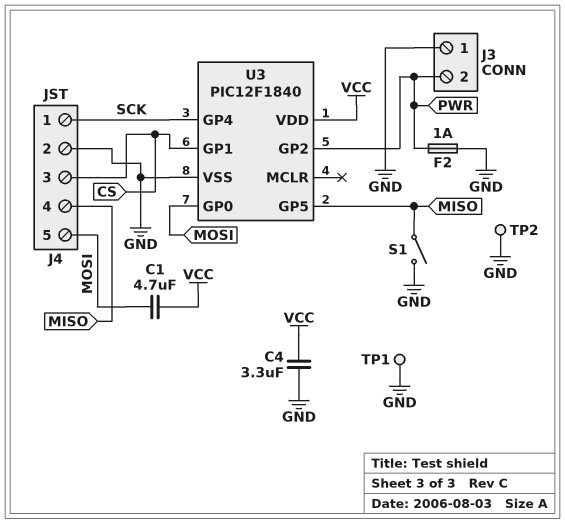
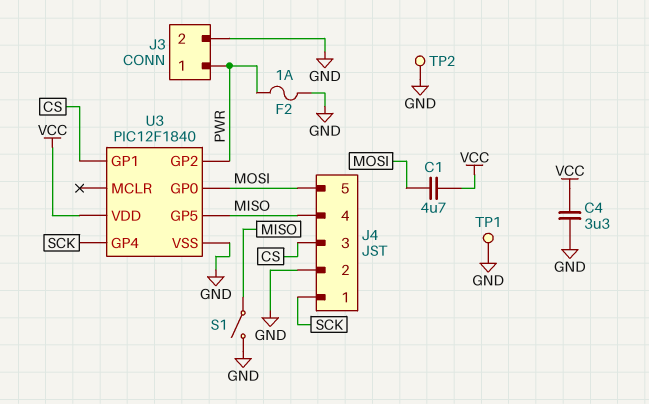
J3 pin 1: GND -> PWR
J3 pin 2: PWR -> GND

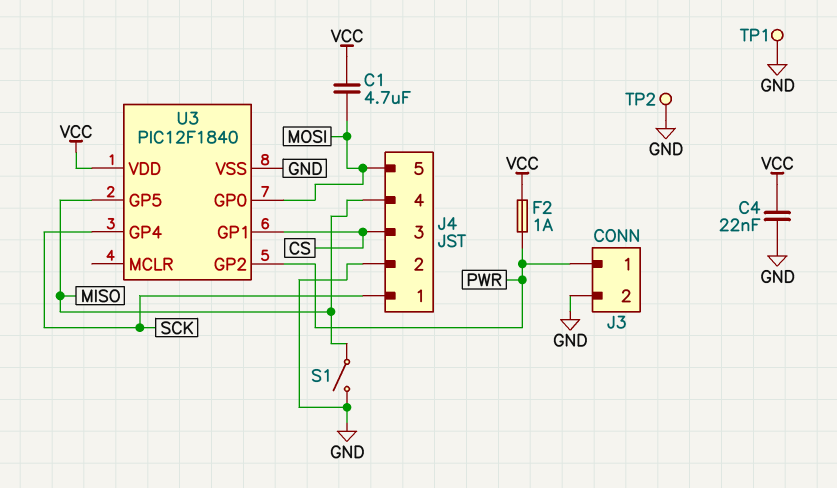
C4: 3.3uF (GND, VCC) -> 22nF (GND, VCC)
F2: 1A (GND, PWR) -> 1A (PWR, VCC)

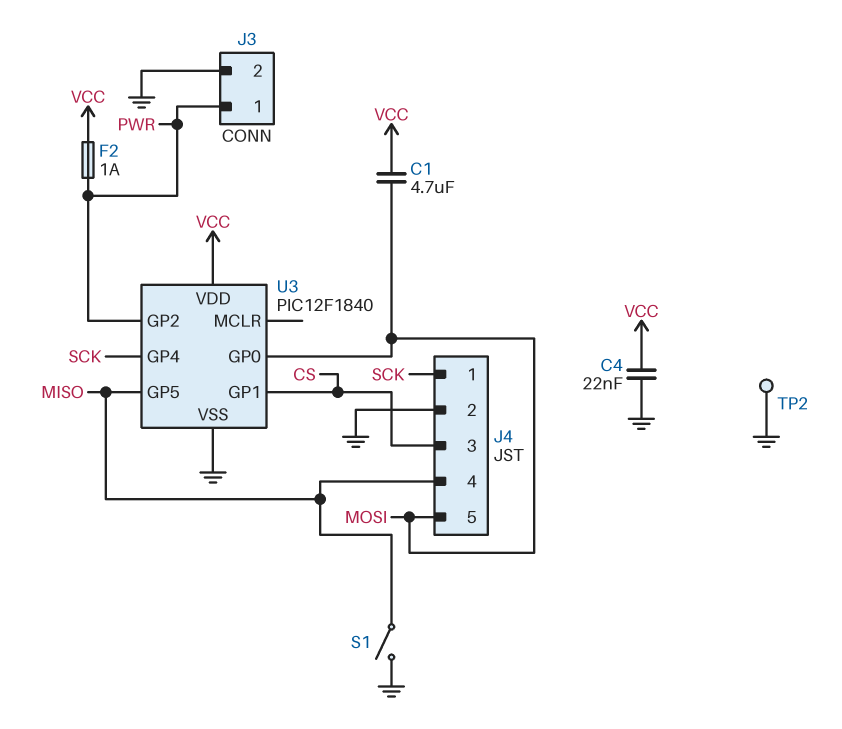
TP1: test point (GND) -> none

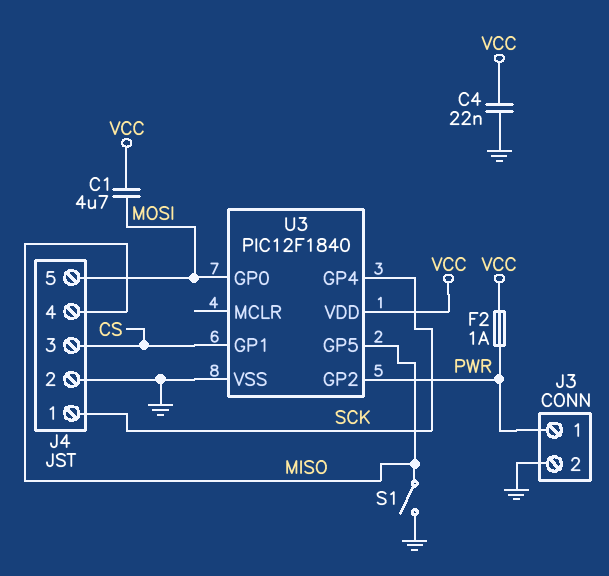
TP2: test point (GND) -> none

